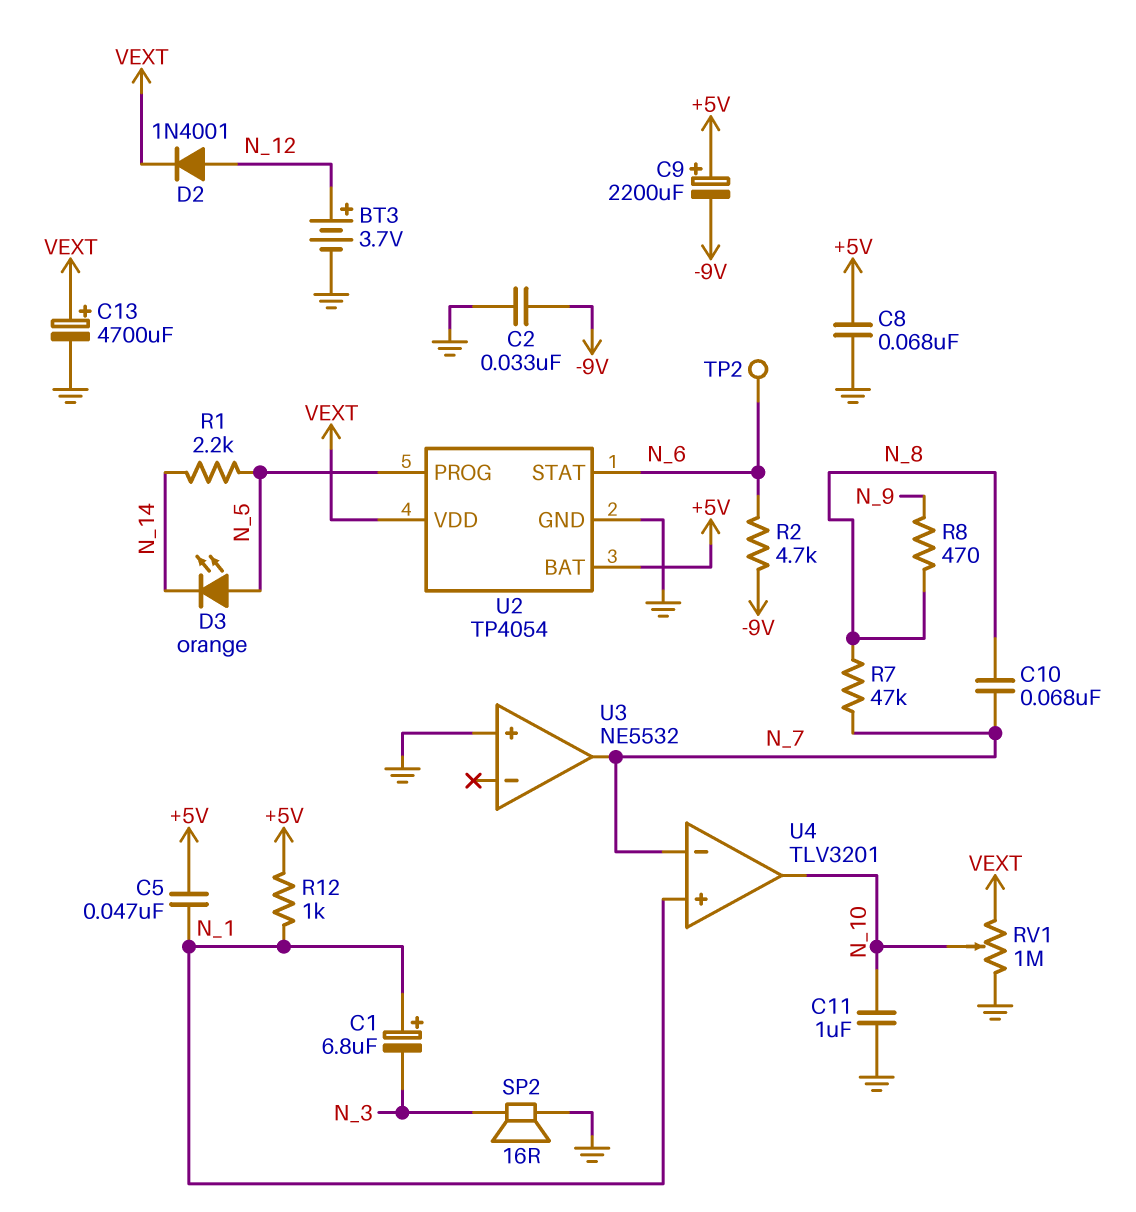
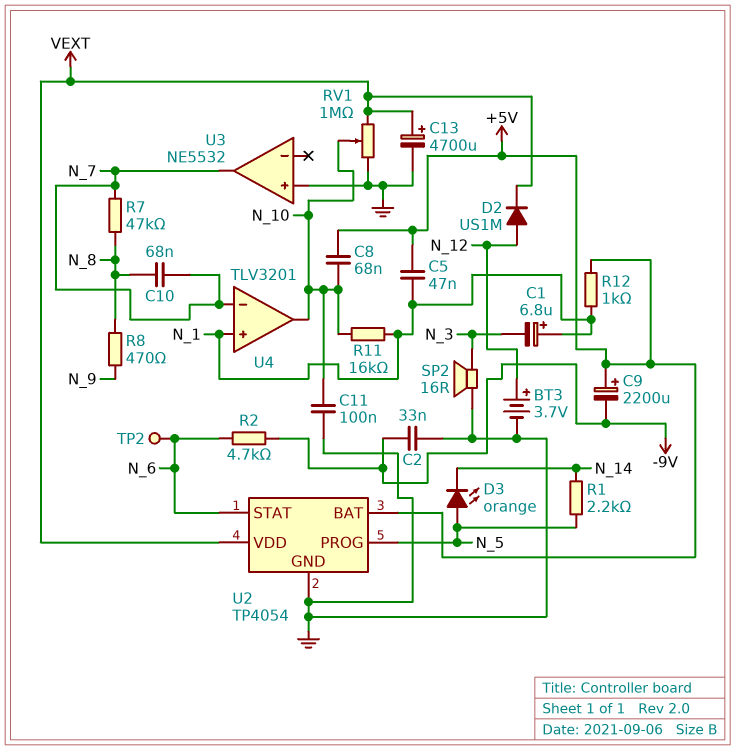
C8: 68nF (+5V, GND) -> 68nF (+5V, N_10)
C11: 1uF (GND, N_10) -> 100nF (GND, N_10)
D2: diode 1N4001 (A N_12, K VEXT) -> diode US1M (A N_12, K VEXT)
R11: none -> 16k (N_1, N_10)

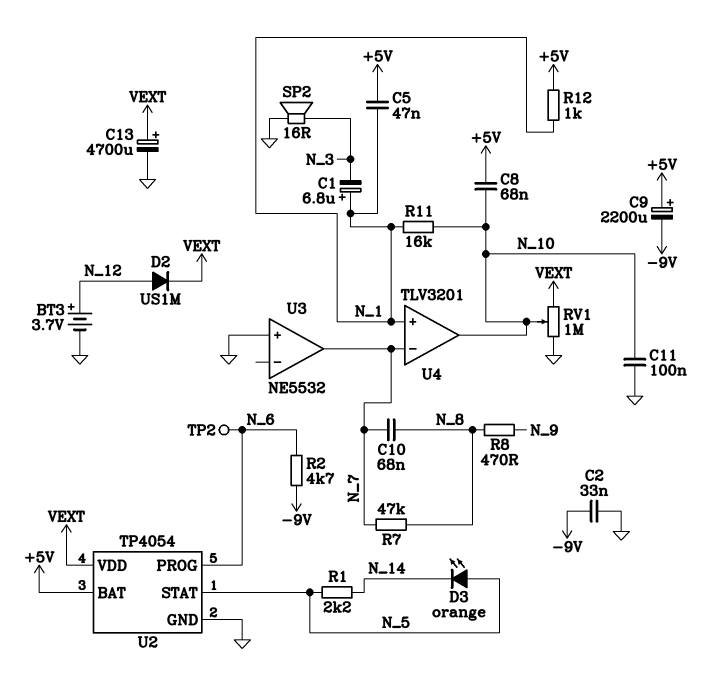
U2 pin PROG: N_5 -> N_6
U2 pin STAT: N_6 -> N_5

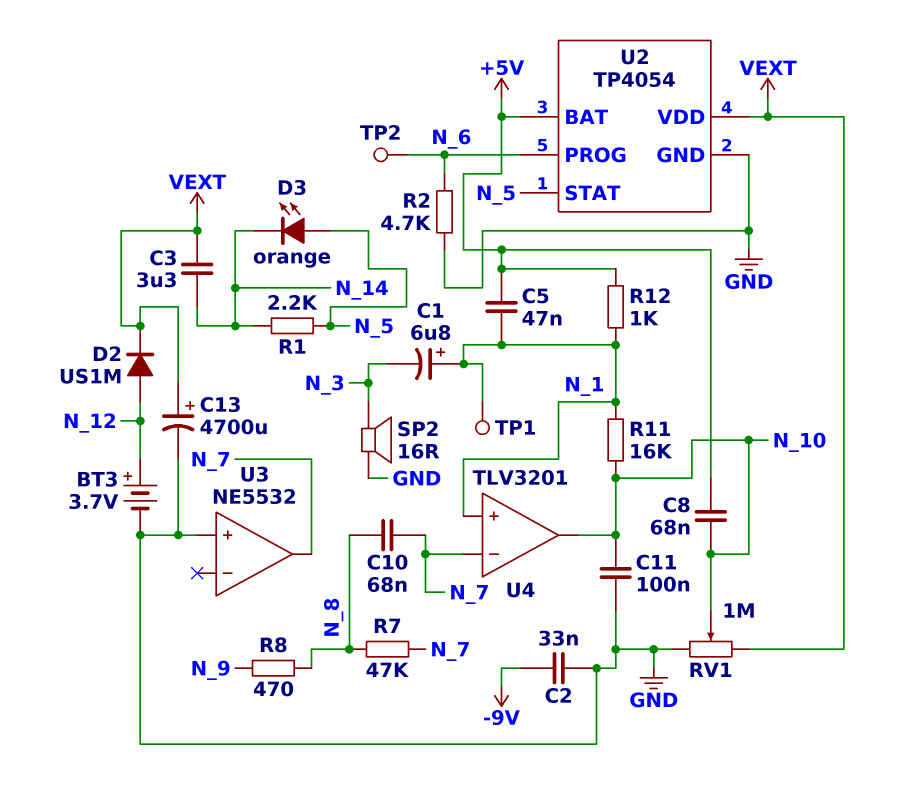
C3: none -> 3.3uF (N_14, VEXT)
C9: 2200uF (plus +5V, minus -9V) -> none
R2: 4.7k (-9V, N_6) -> 4.7k (GND, N_6)
TP1: none -> test point (N_1)

